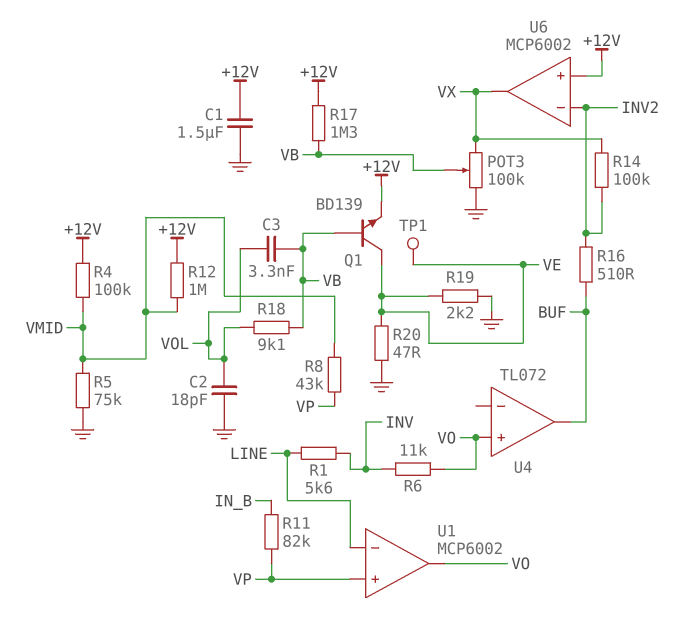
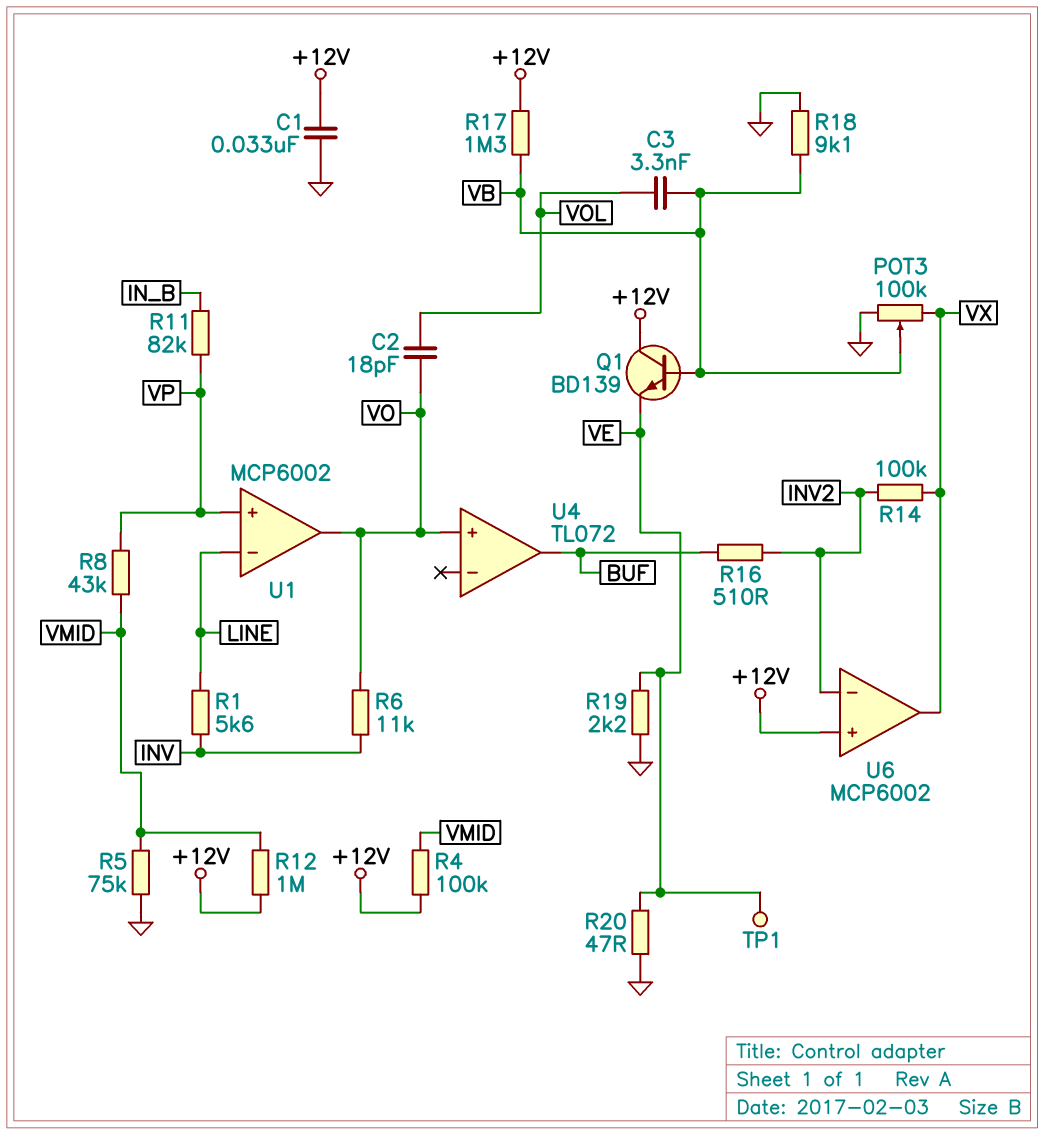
C1: 1.5uF (+12V, GND) -> 33nF (+12V, GND)
C2: 18pF (GND, VOL) -> 18pF (VO, VOL)
Q1: NPN BD139 (B VB, C VE, E +12V) -> NPN BD139 (B VB, C +12V, E VE)
R18: 9.1k (VB, VOL) -> 9.1k (GND, VB)

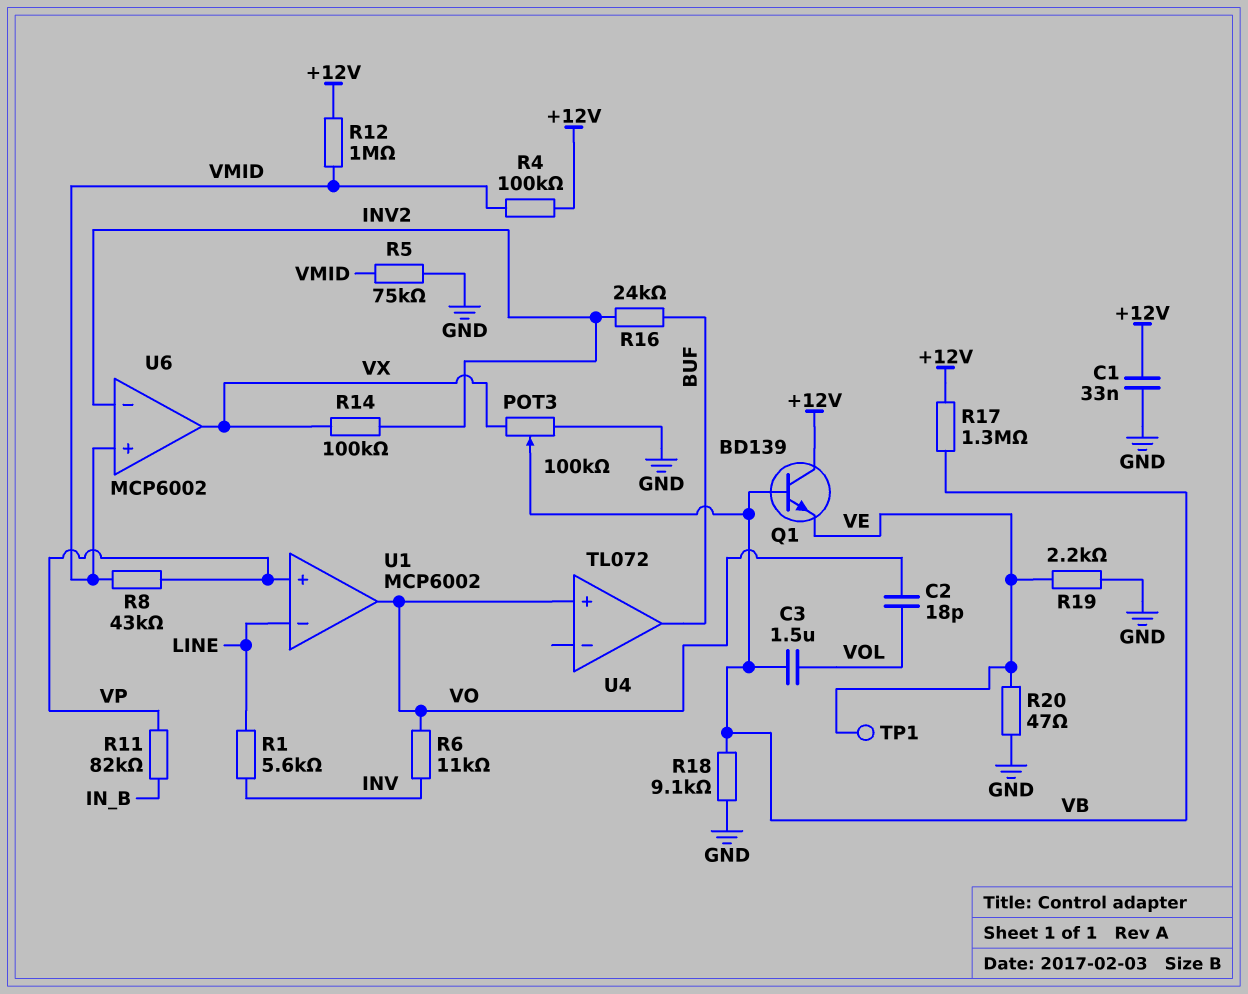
C3: 3.3nF (VB, VOL) -> 1.5uF (VB, VOL)
R16: 510 (BUF, INV2) -> 24k (BUF, INV2)
U6 pin in+: +12V -> VMID

